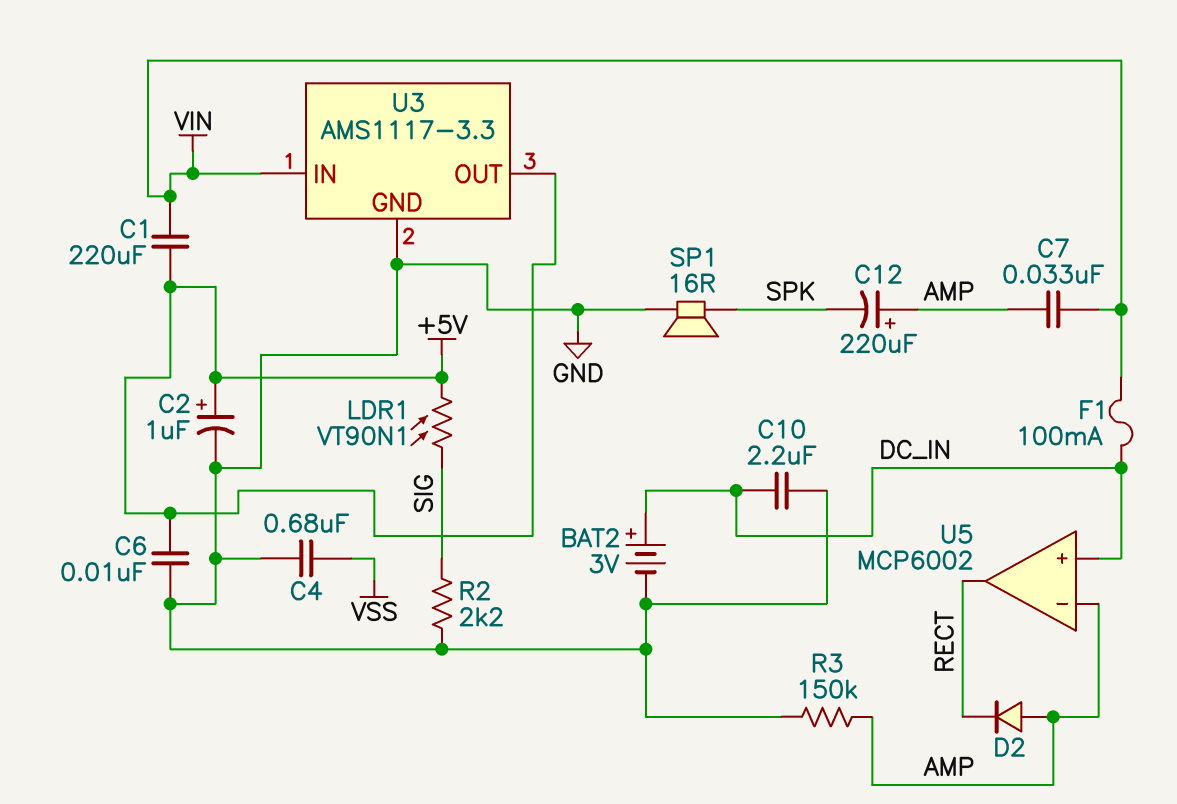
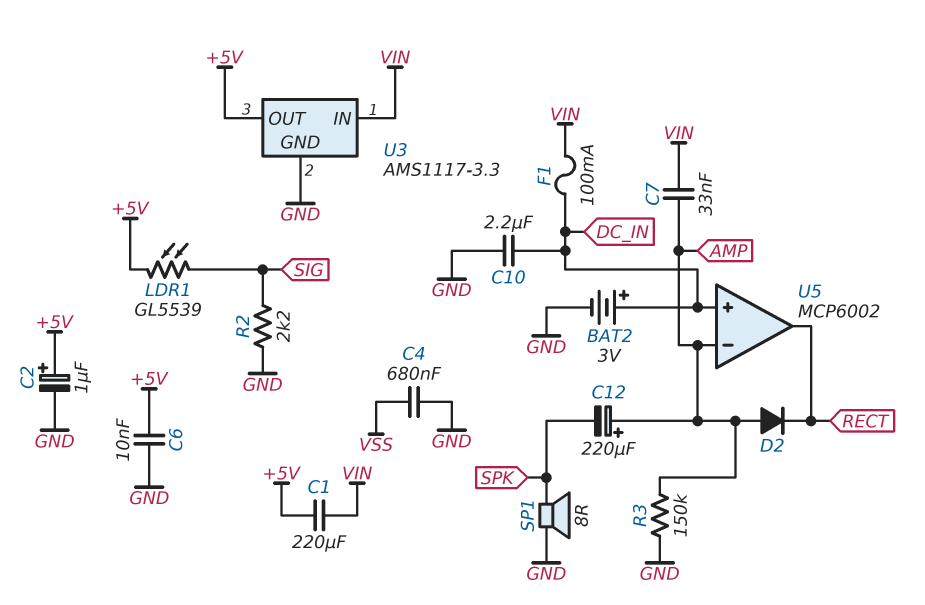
LDR1: VT90N1 (+5V, SIG) -> GL5539 (+5V, SIG)
SP1: speaker 16R (GND, SPK) -> speaker 8R (GND, SPK)

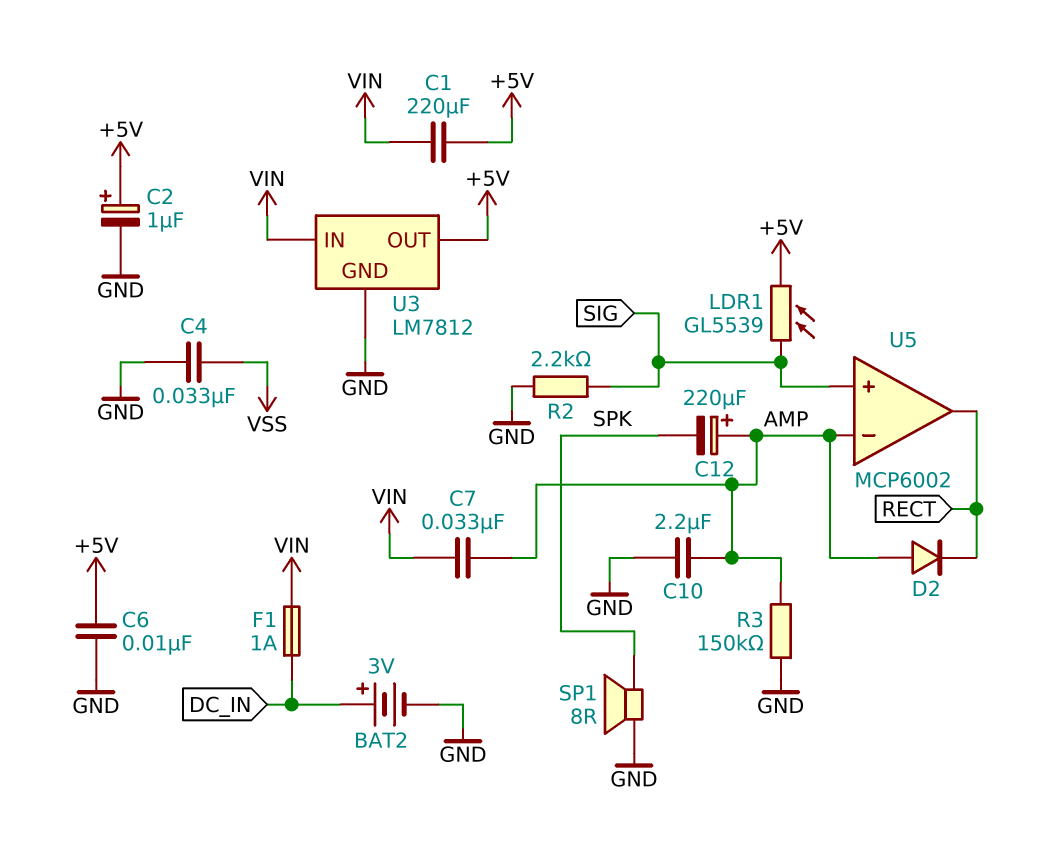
C4: 680nF (GND, VSS) -> 33nF (GND, VSS)
C10: 2.2uF (DC_IN, GND) -> 2.2uF (AMP, GND)
F1: 100mA (DC_IN, VIN) -> 1A (DC_IN, VIN)
U3: AMS1117-3.3 -> LM7812
U5 pin in+: DC_IN -> SIG

